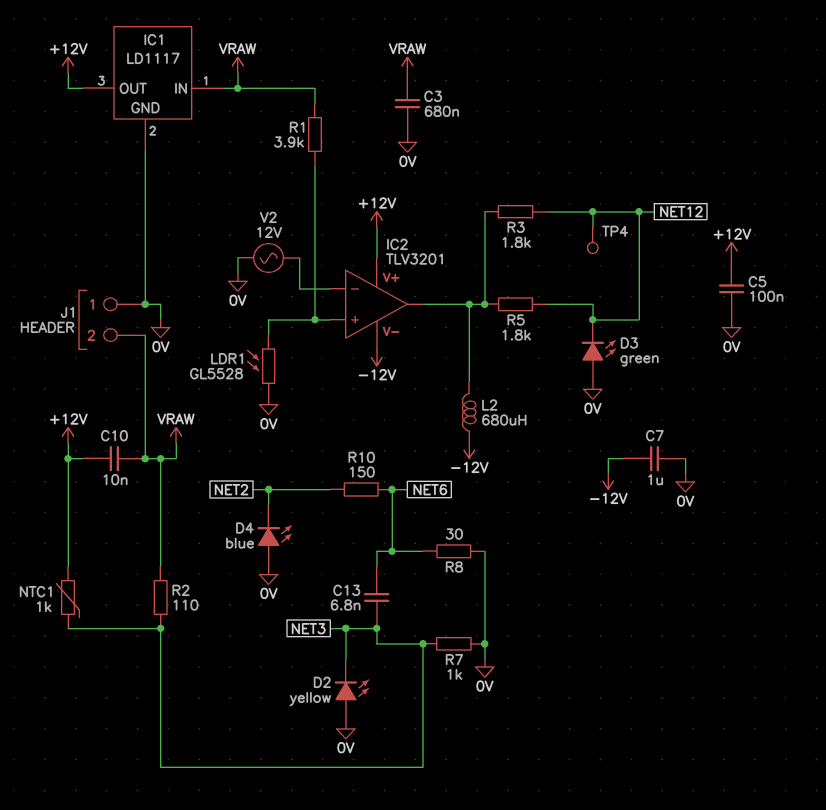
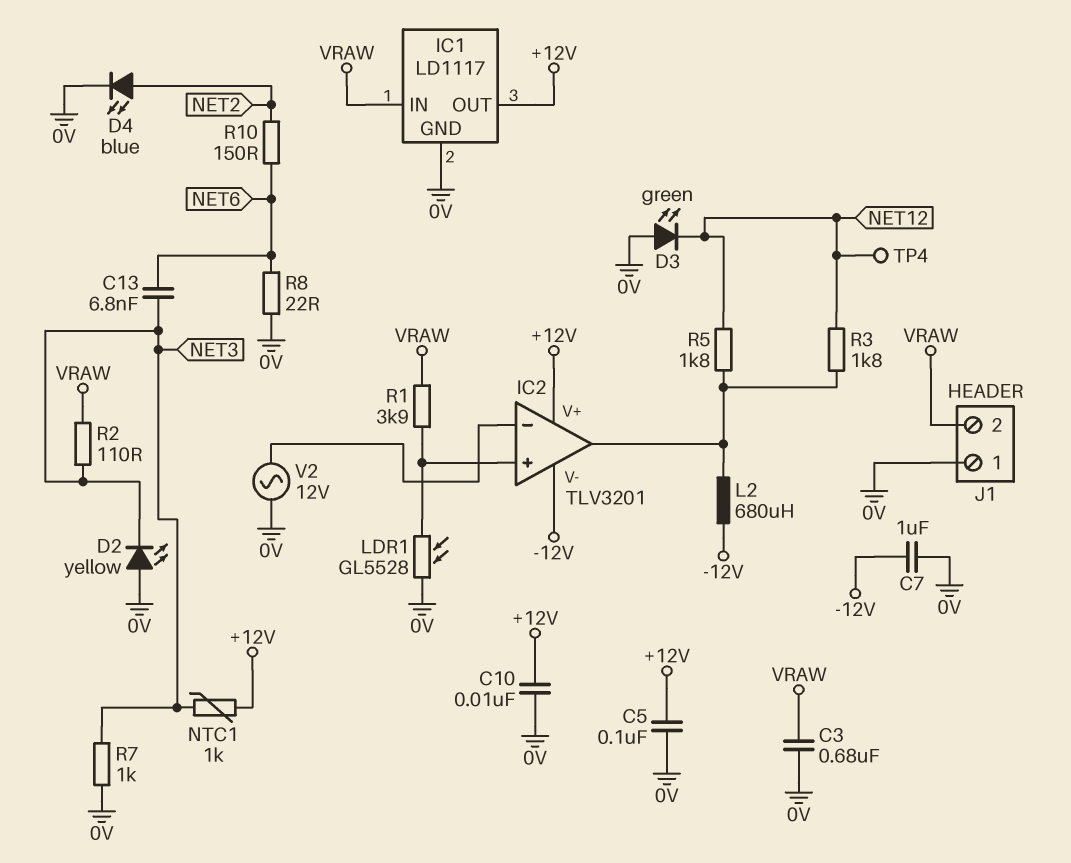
C10: 10nF (+12V, VRAW) -> 10nF (+12V, 0V)
D4: LED blue (A 0V, K NET2) -> LED blue (A NET2, K 0V)
R8: 30 (0V, NET6) -> 22 (0V, NET6)

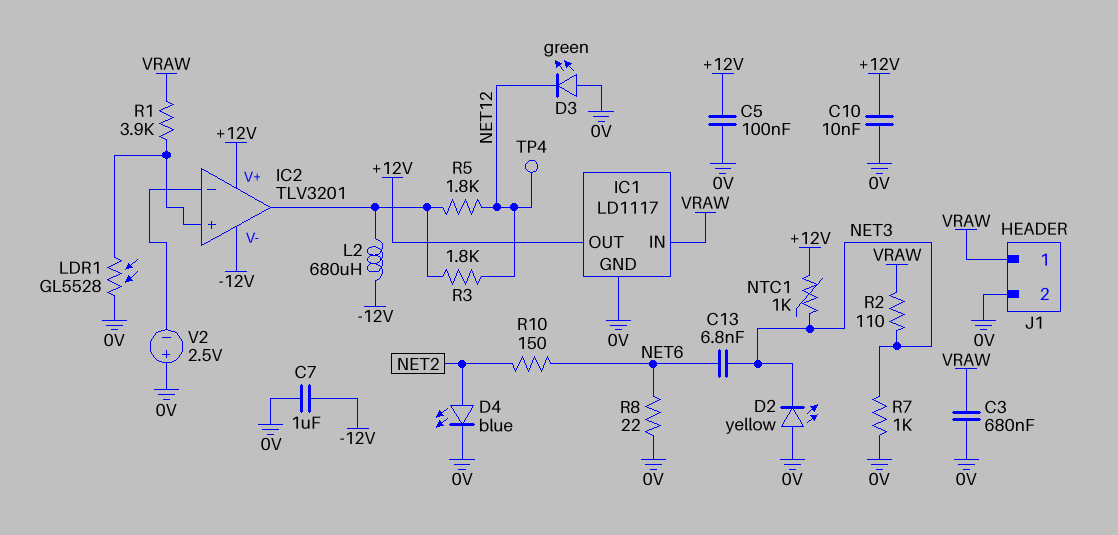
J1 pin 1: 0V -> VRAW
J1 pin 2: VRAW -> 0V
V2: AC 12V (0V, IC2/in-) -> 2.5V (plus 0V, minus IC2/in-)

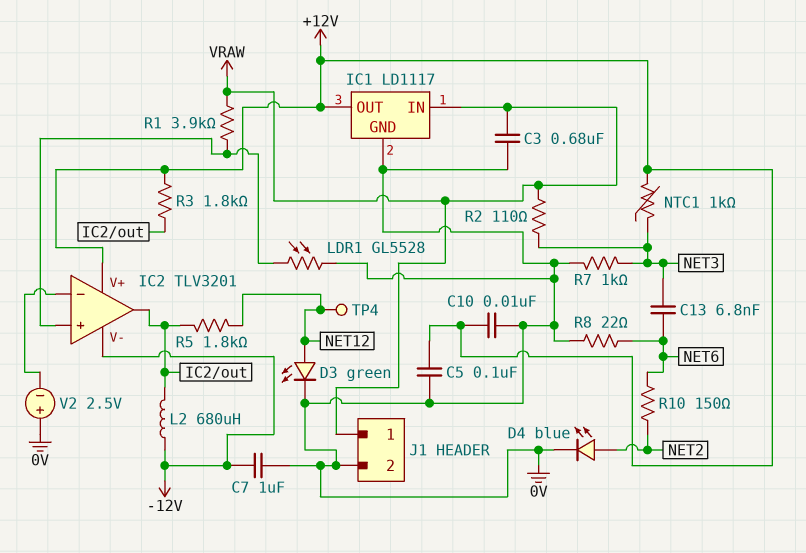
D2: LED yellow (A 0V, K NET3) -> none
D3: LED green (A 0V, K NET12) -> LED green (A NET12, K 0V)
R3: 1.8k (IC2/out, NET12) -> 1.8k (+12V, IC2/out)

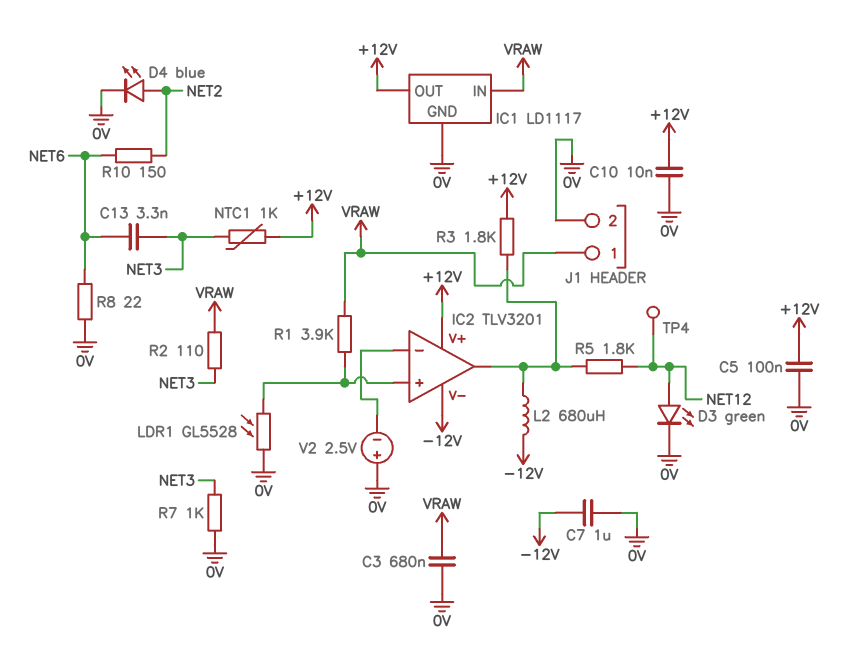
C13: 6.8nF (NET3, NET6) -> 3.3nF (NET3, NET6)

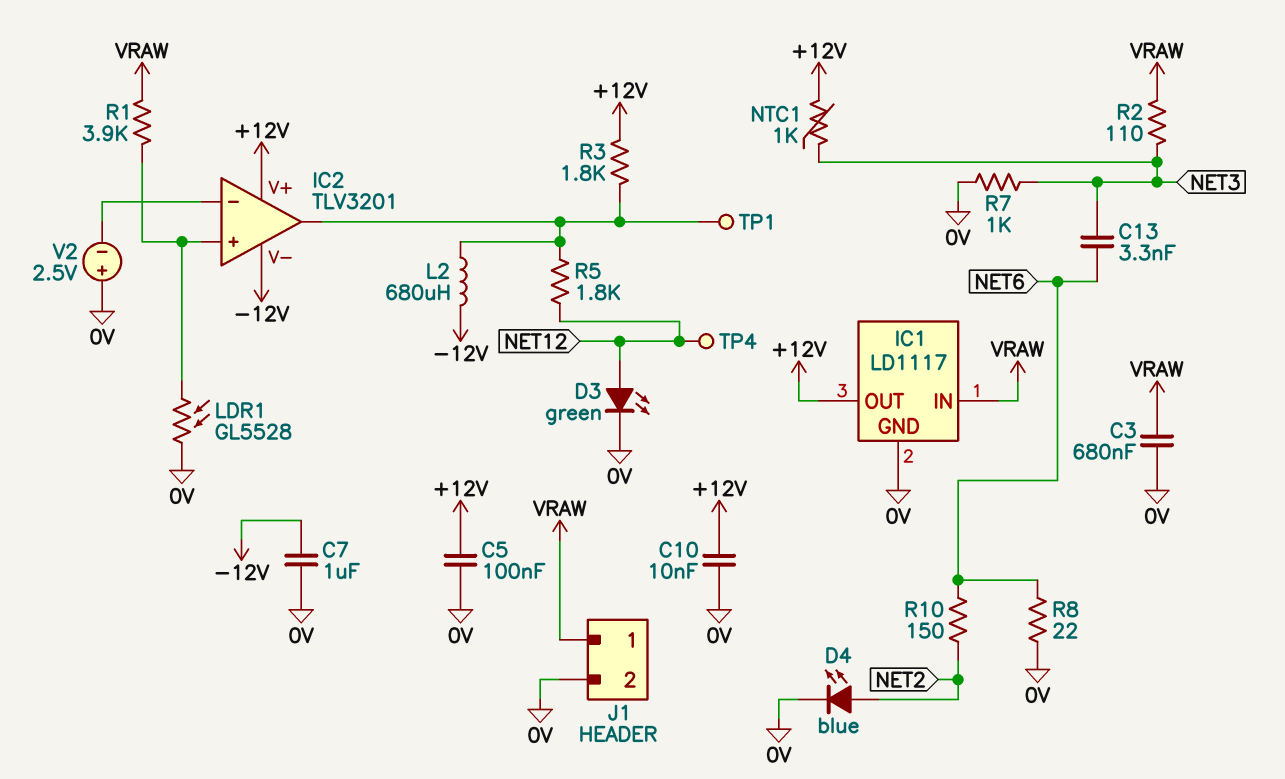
TP1: none -> test point (IC2/out)

